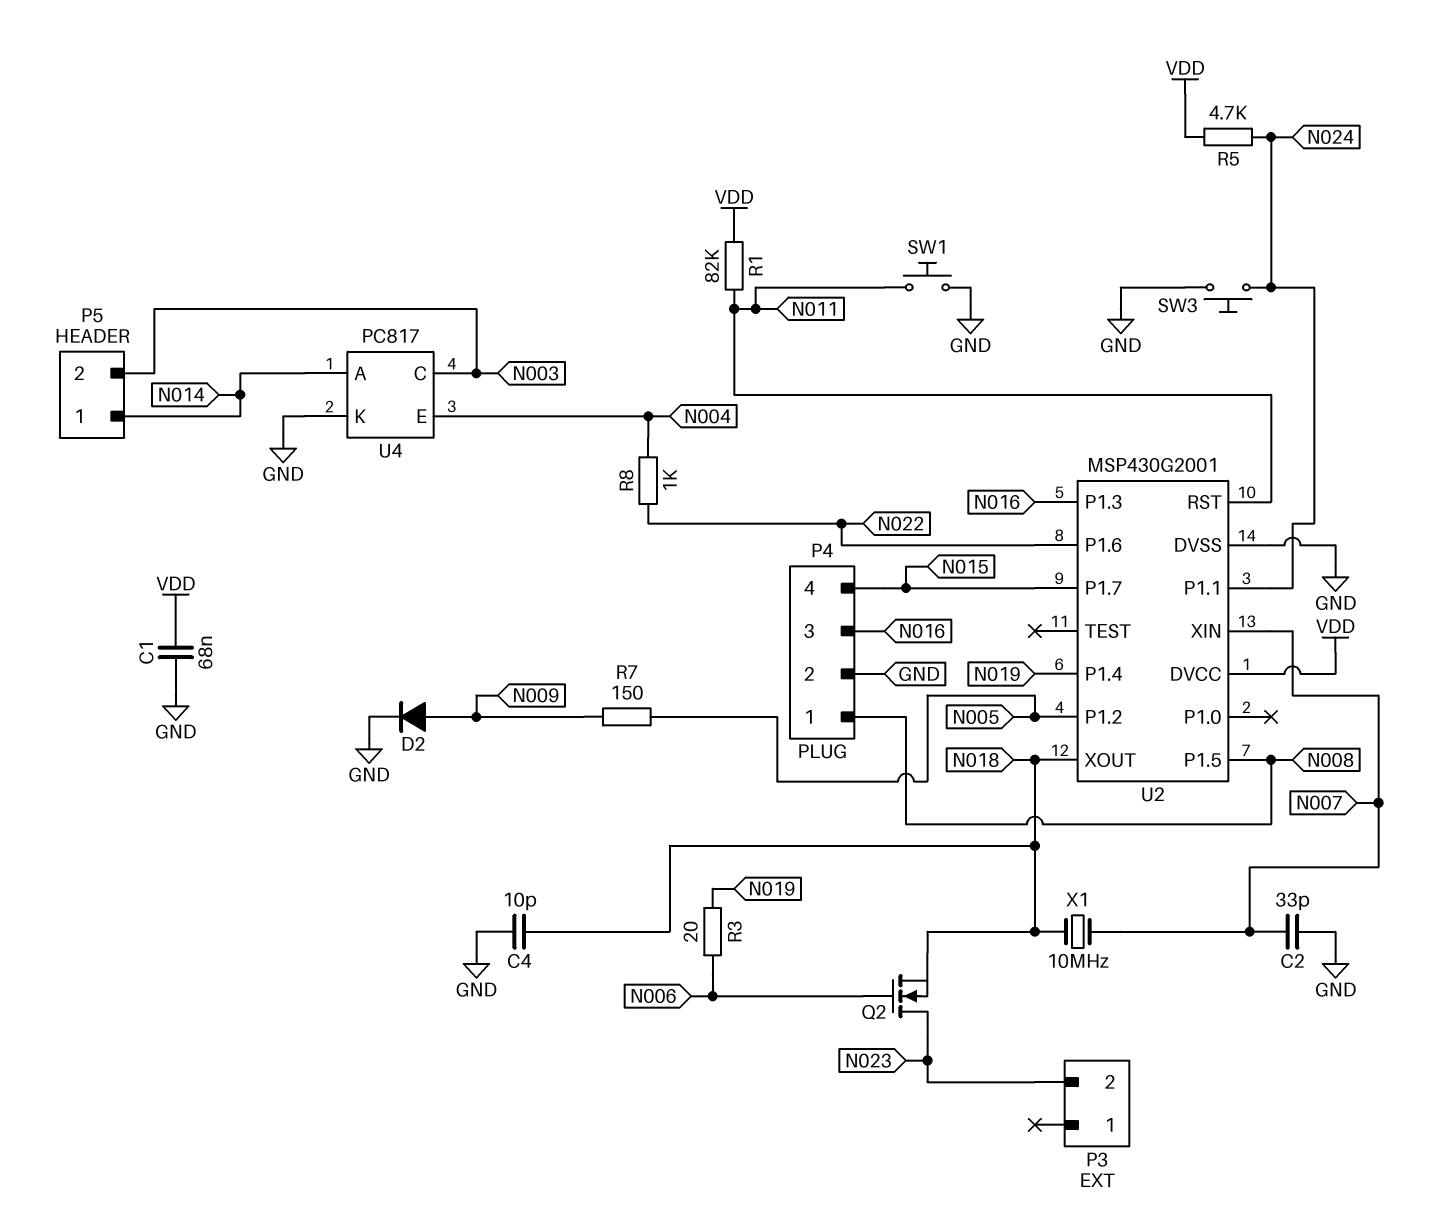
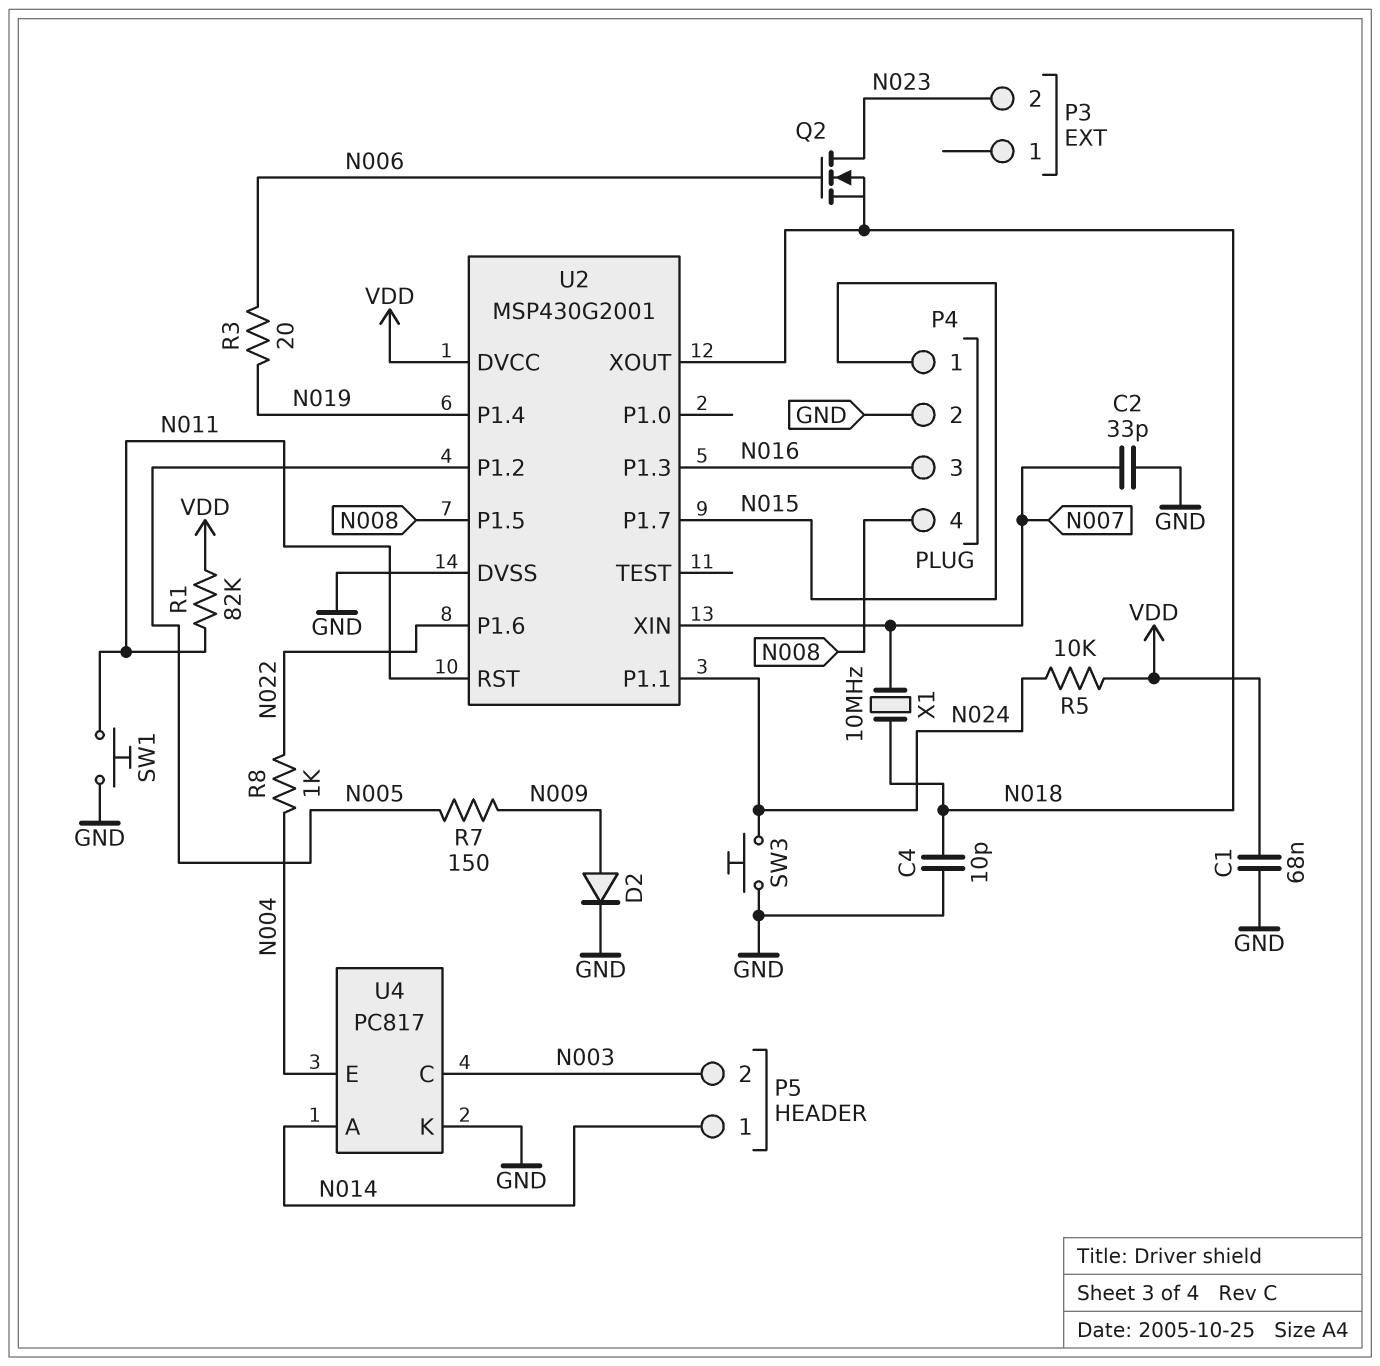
P4 pin 1: N008 -> N015
P4 pin 4: N015 -> N008
R5: 4.7k (N024, VDD) -> 10k (N024, VDD)

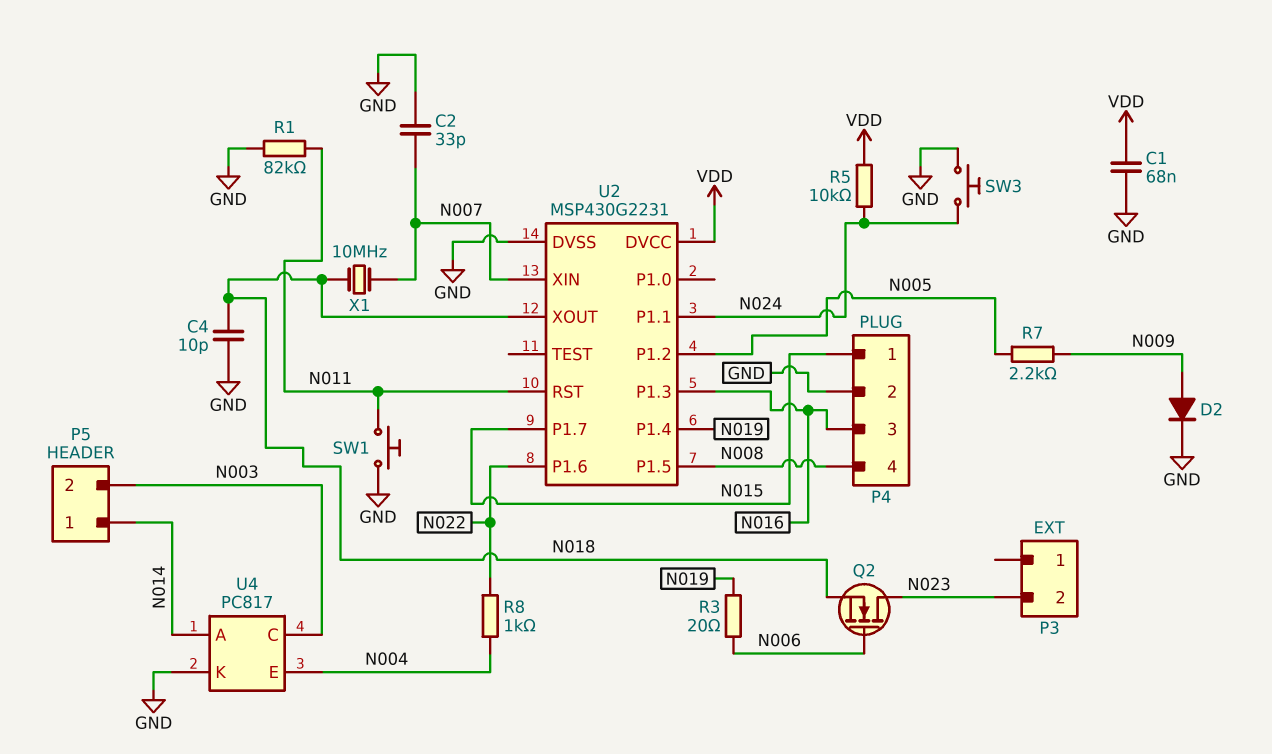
R1: 82k (N011, VDD) -> 82k (GND, N011)
R7: 150 (N005, N009) -> 2.2k (N005, N009)
U2: MSP430G2001 -> MSP430G2231

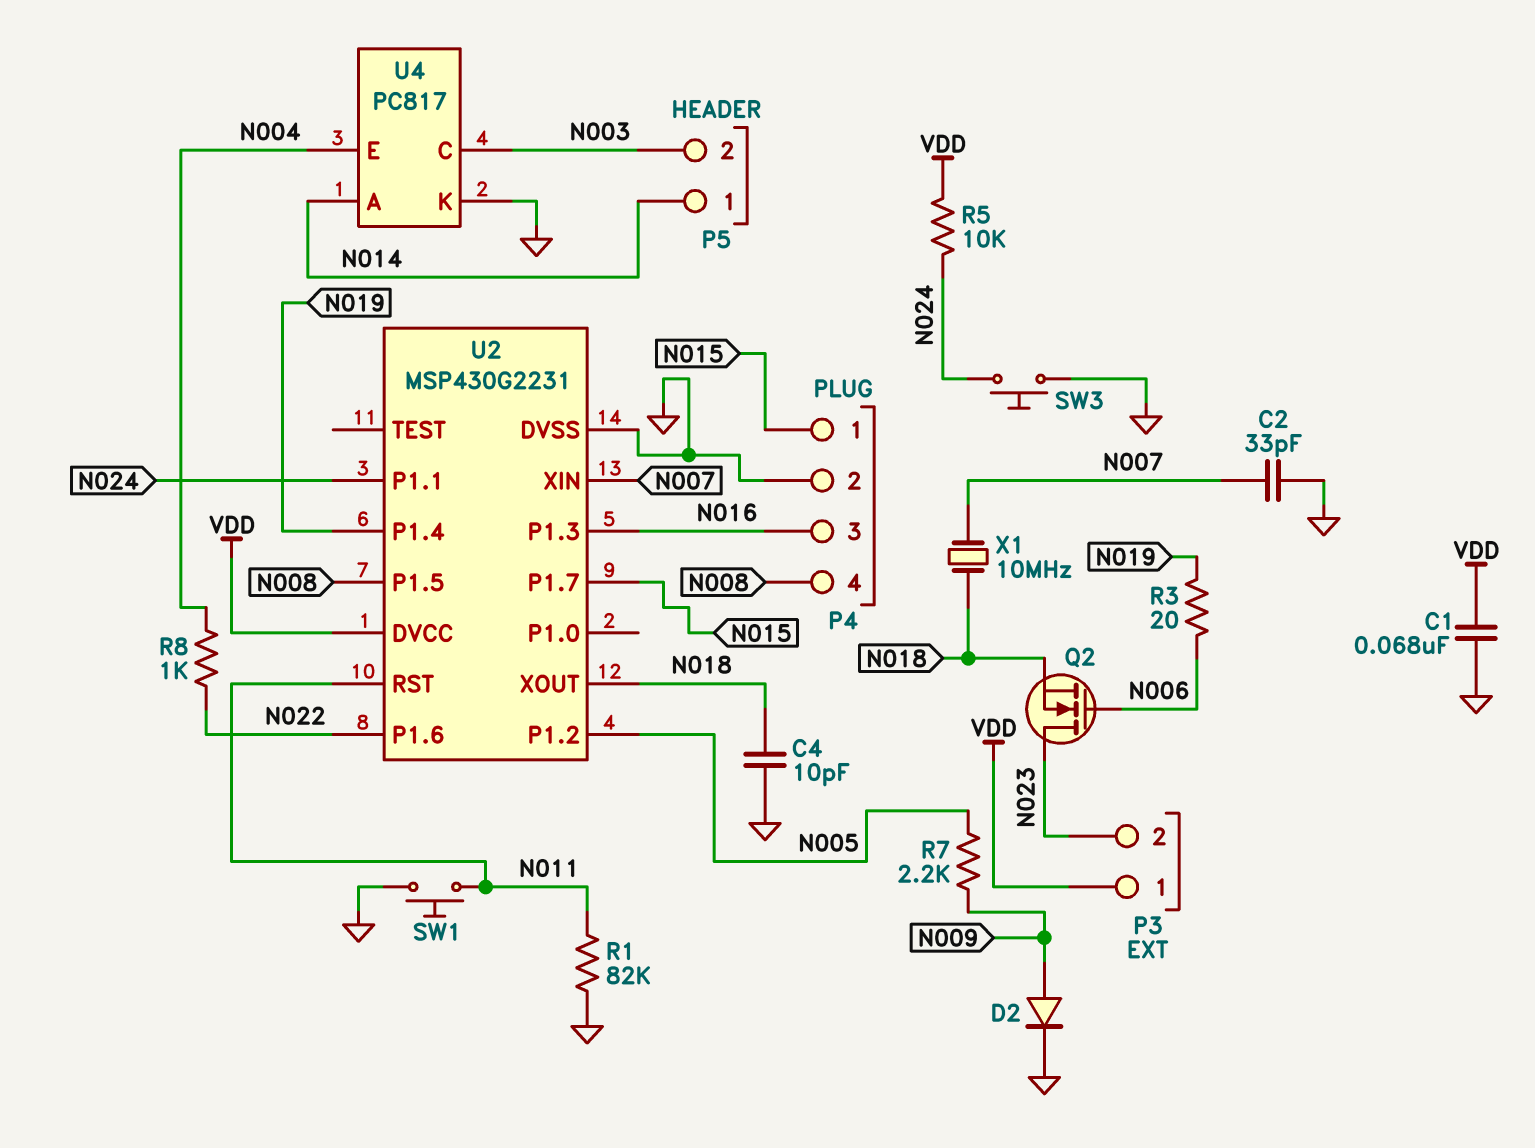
P3 pin 1: none -> VDD

